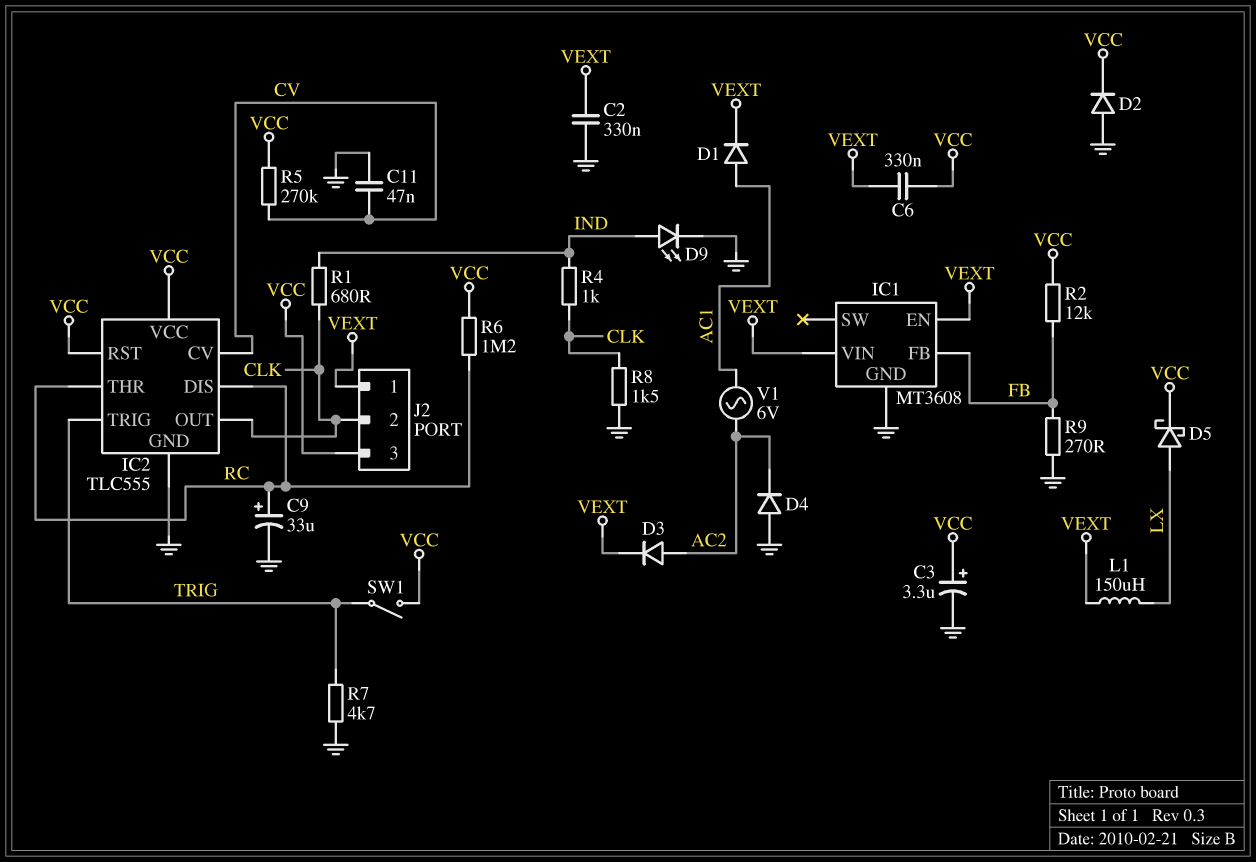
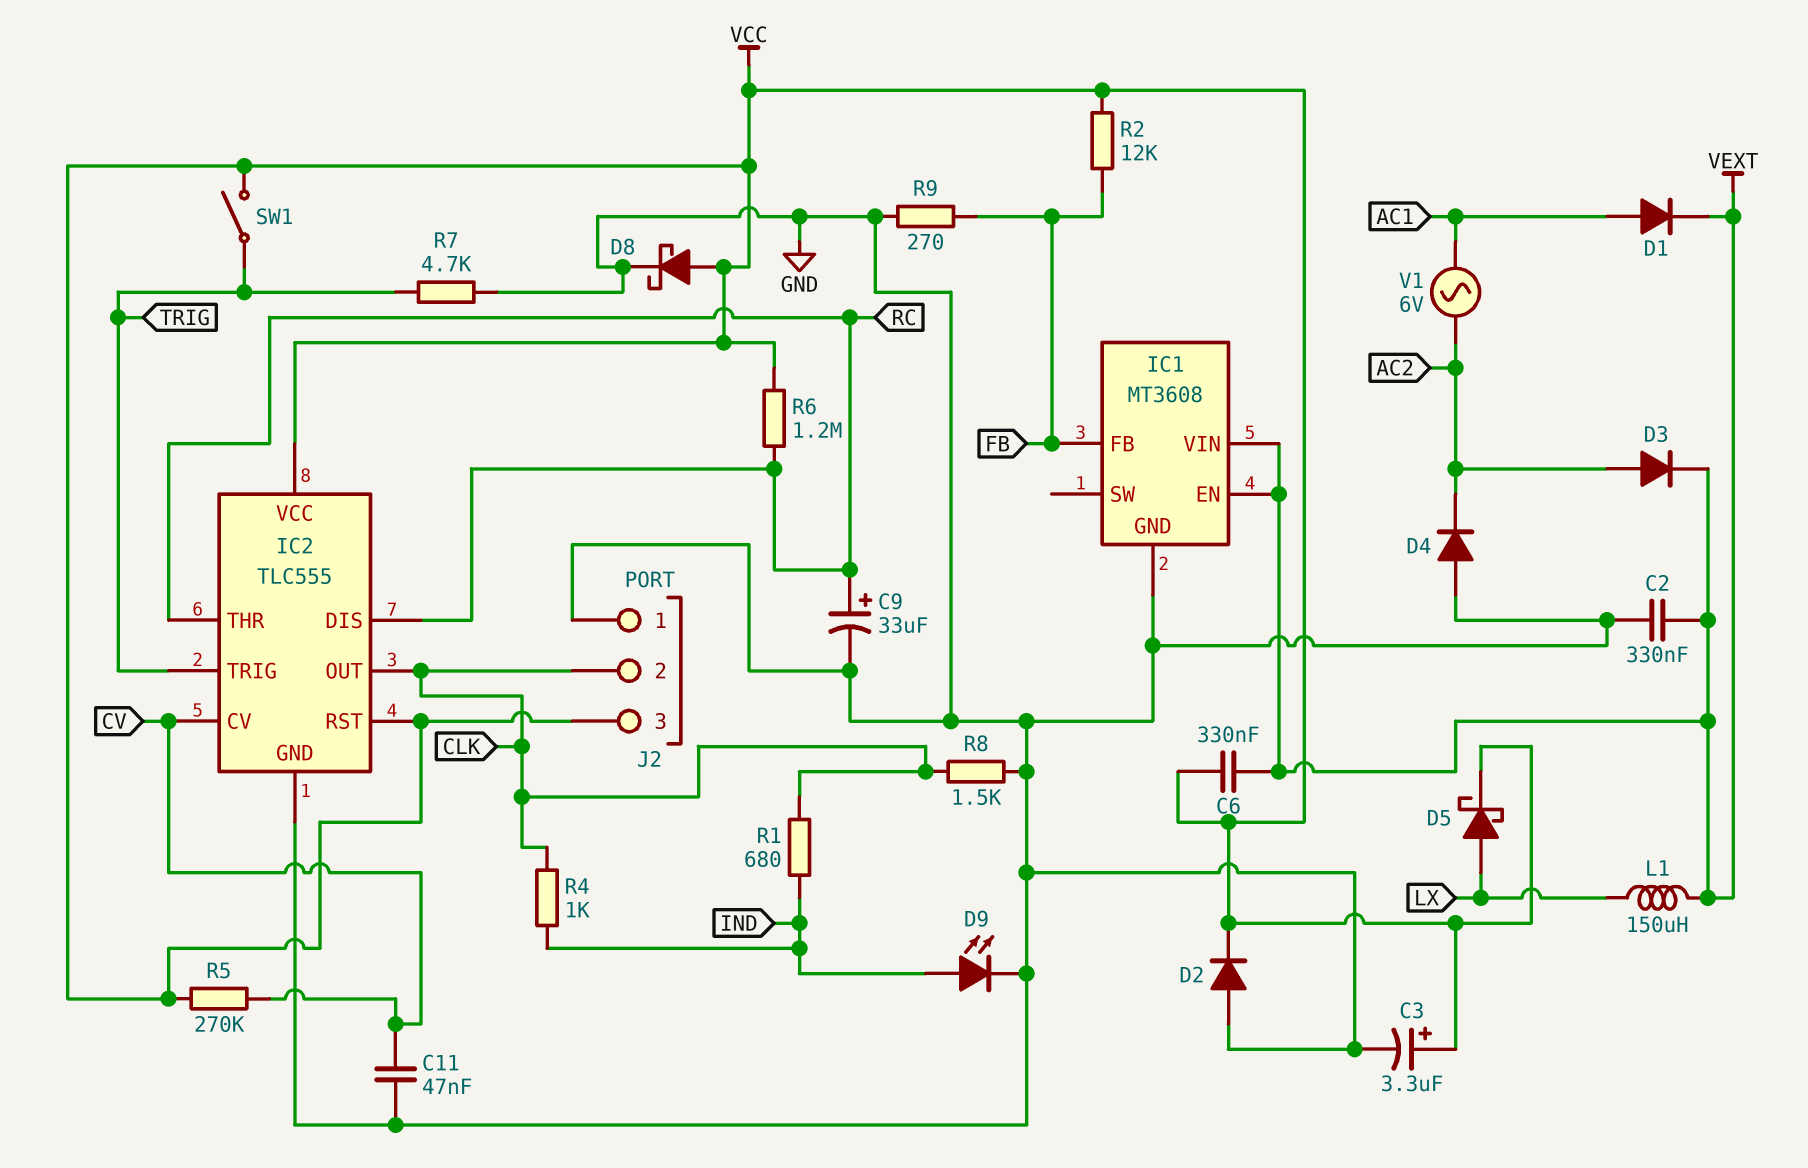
D8: none -> schottky (A VCC, K GND)
J2 pin 1: VEXT -> GND

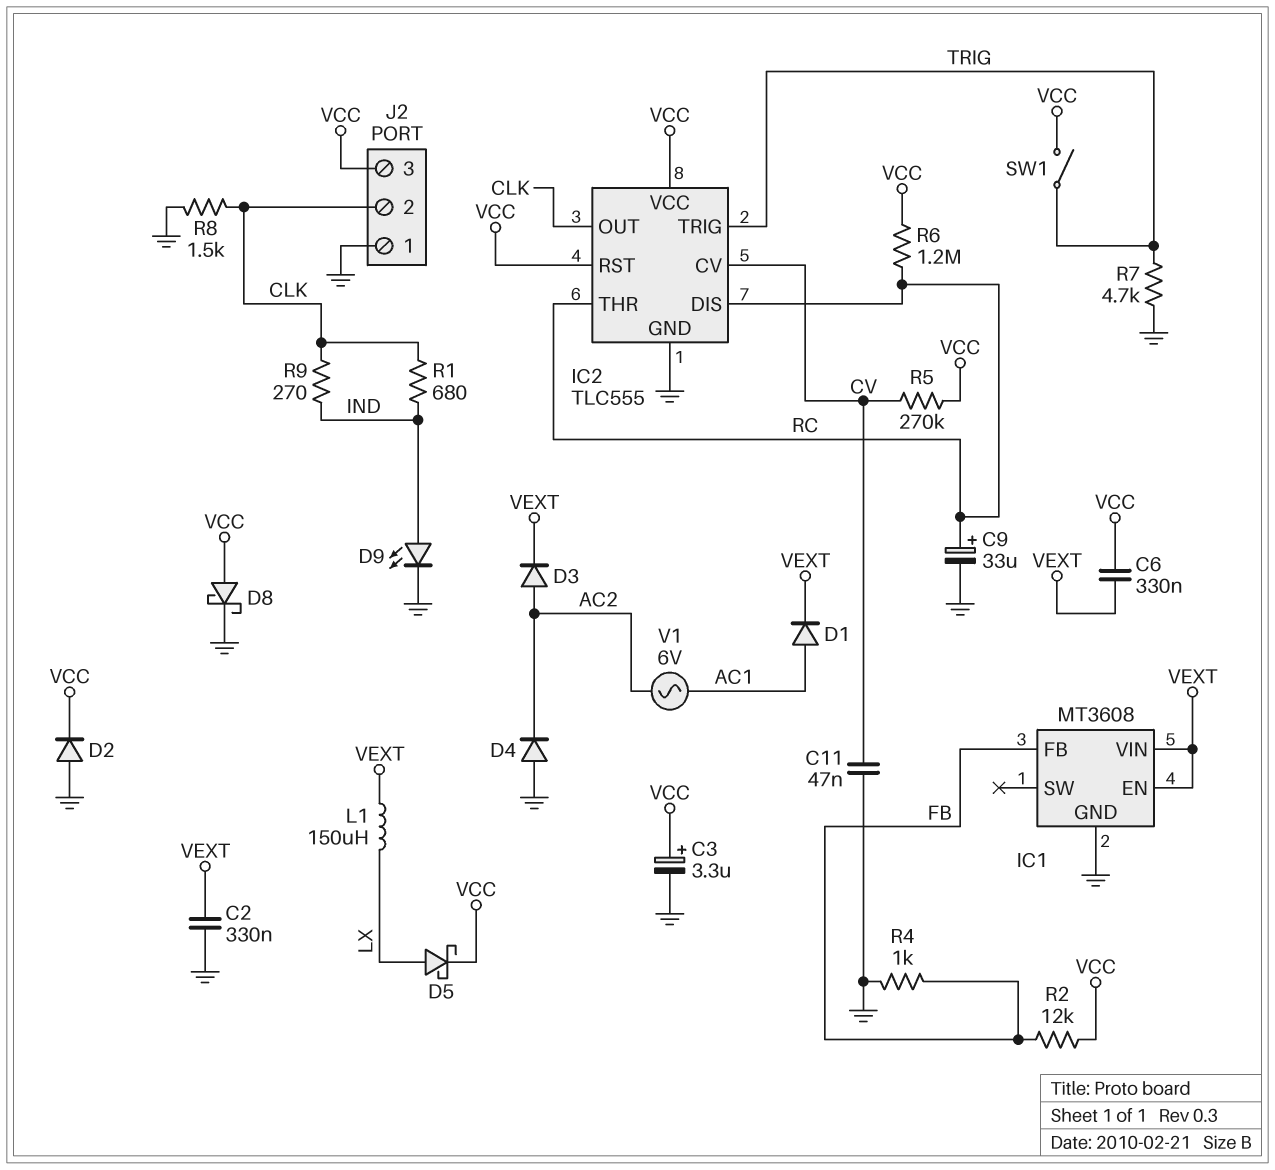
R4: 1k (CLK, IND) -> 1k (FB, GND)
R9: 270 (FB, GND) -> 270 (CLK, IND)

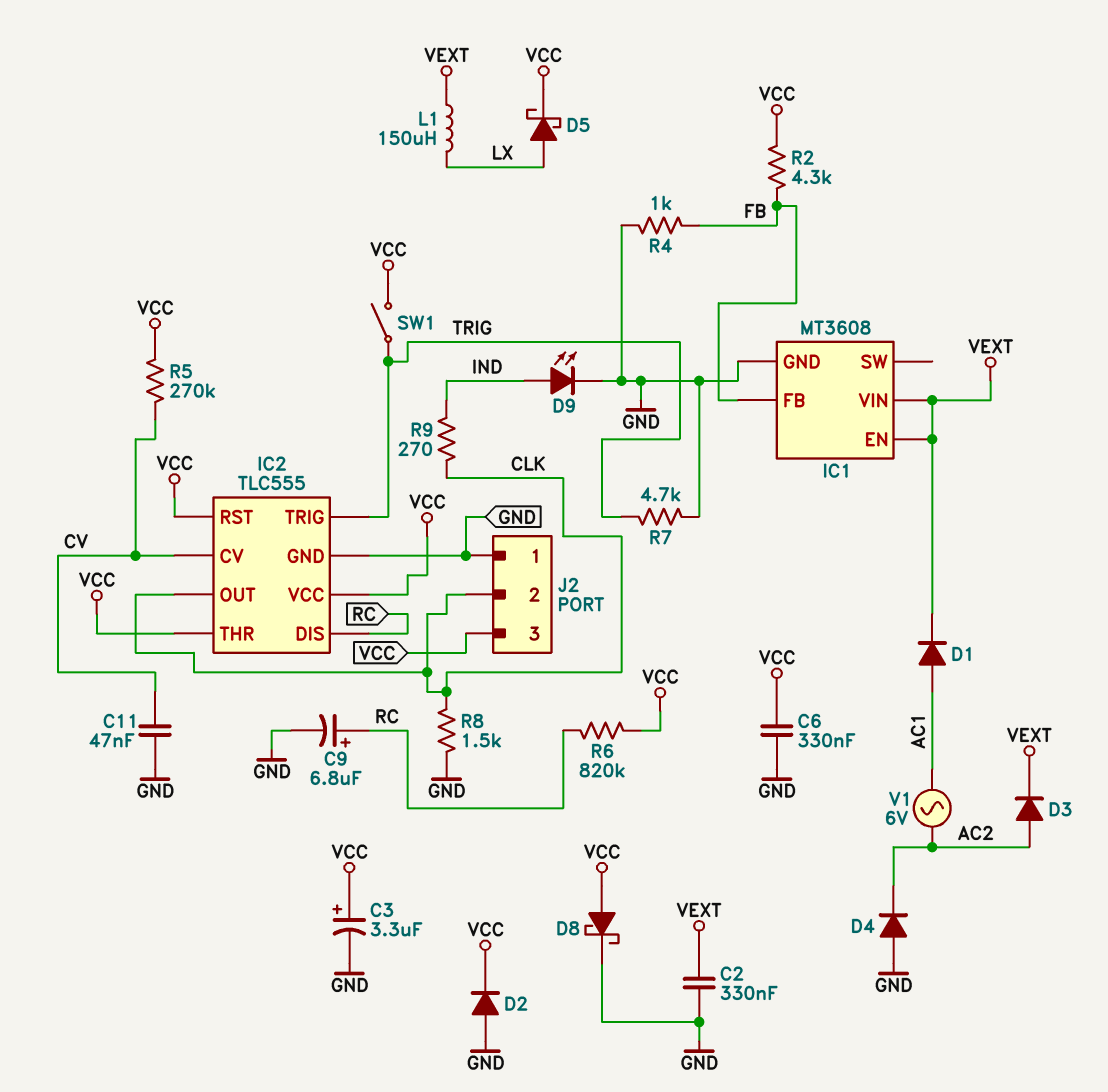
C6: 330nF (VCC, VEXT) -> 330nF (GND, VCC)
C9: 33uF (plus RC, minus GND) -> 6.8uF (plus RC, minus GND)
IC2 pin THR: RC -> VCC
R1: 680 (CLK, IND) -> none
R2: 12k (FB, VCC) -> 4.3k (FB, VCC)
R6: 1.2M (RC, VCC) -> 820k (RC, VCC)

